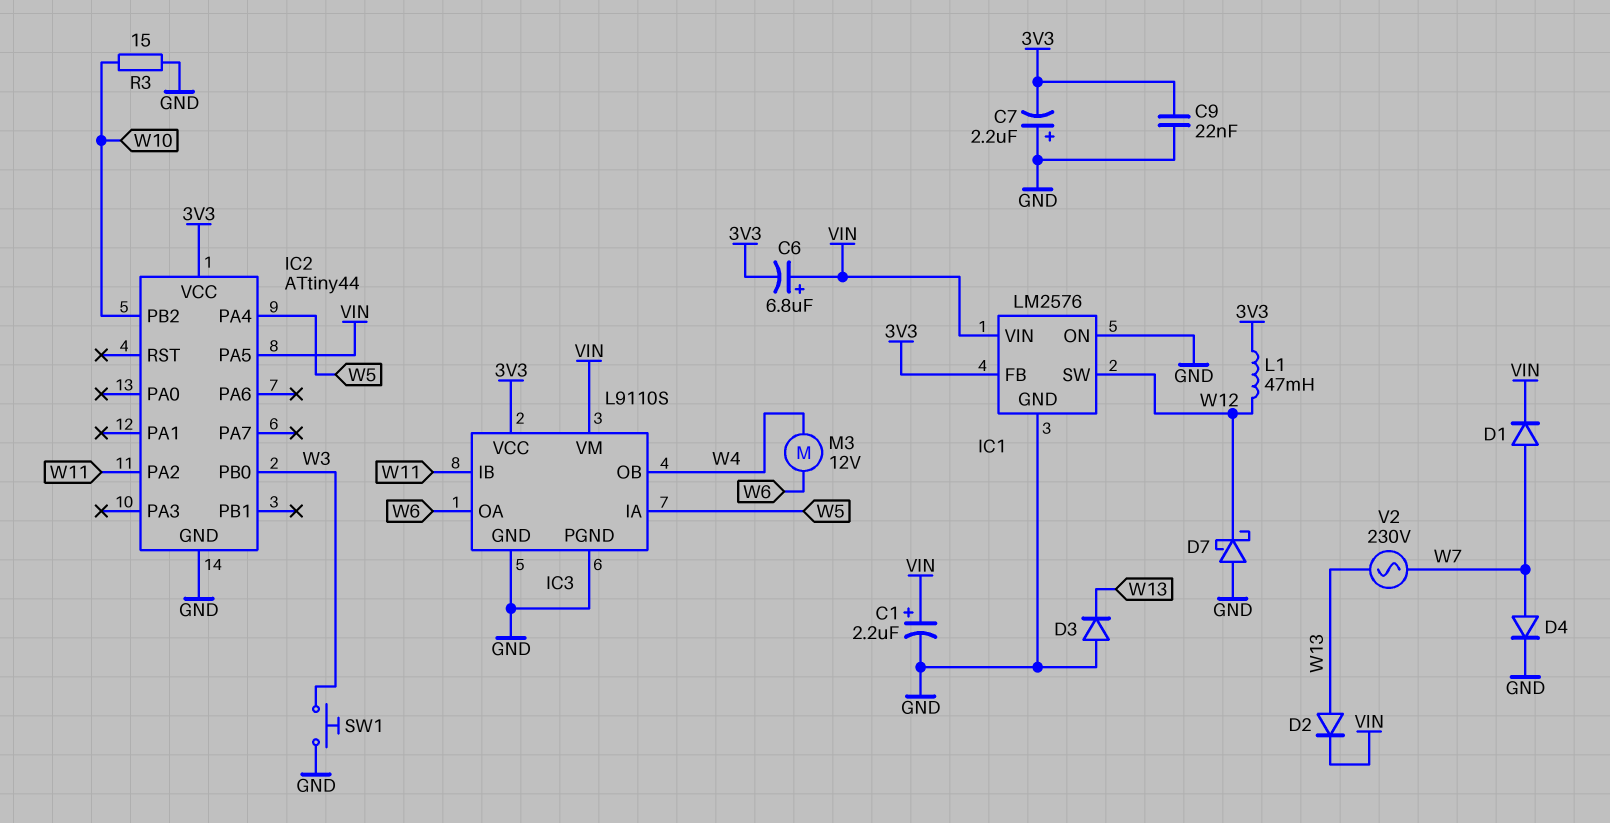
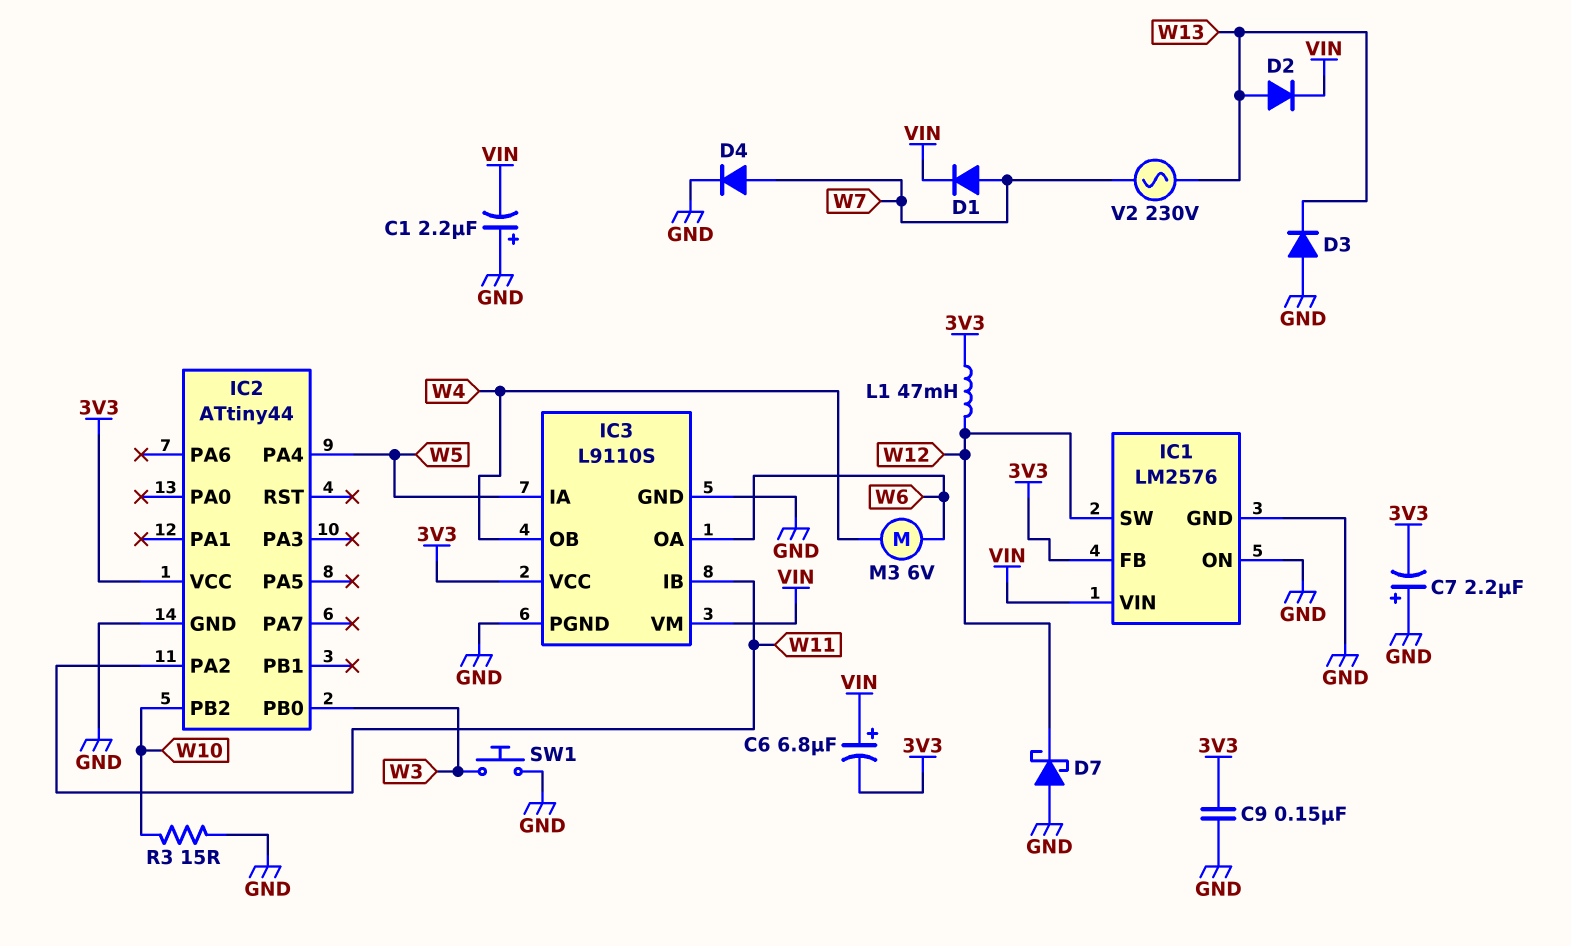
C1: 2.2uF (plus VIN, minus GND) -> 2.2uF (plus GND, minus VIN)
C9: 22nF (3V3, GND) -> 150nF (3V3, GND)
IC2 pin PA5: VIN -> none
M3: motor 12V (W4, W6) -> motor 6V (W4, W6)

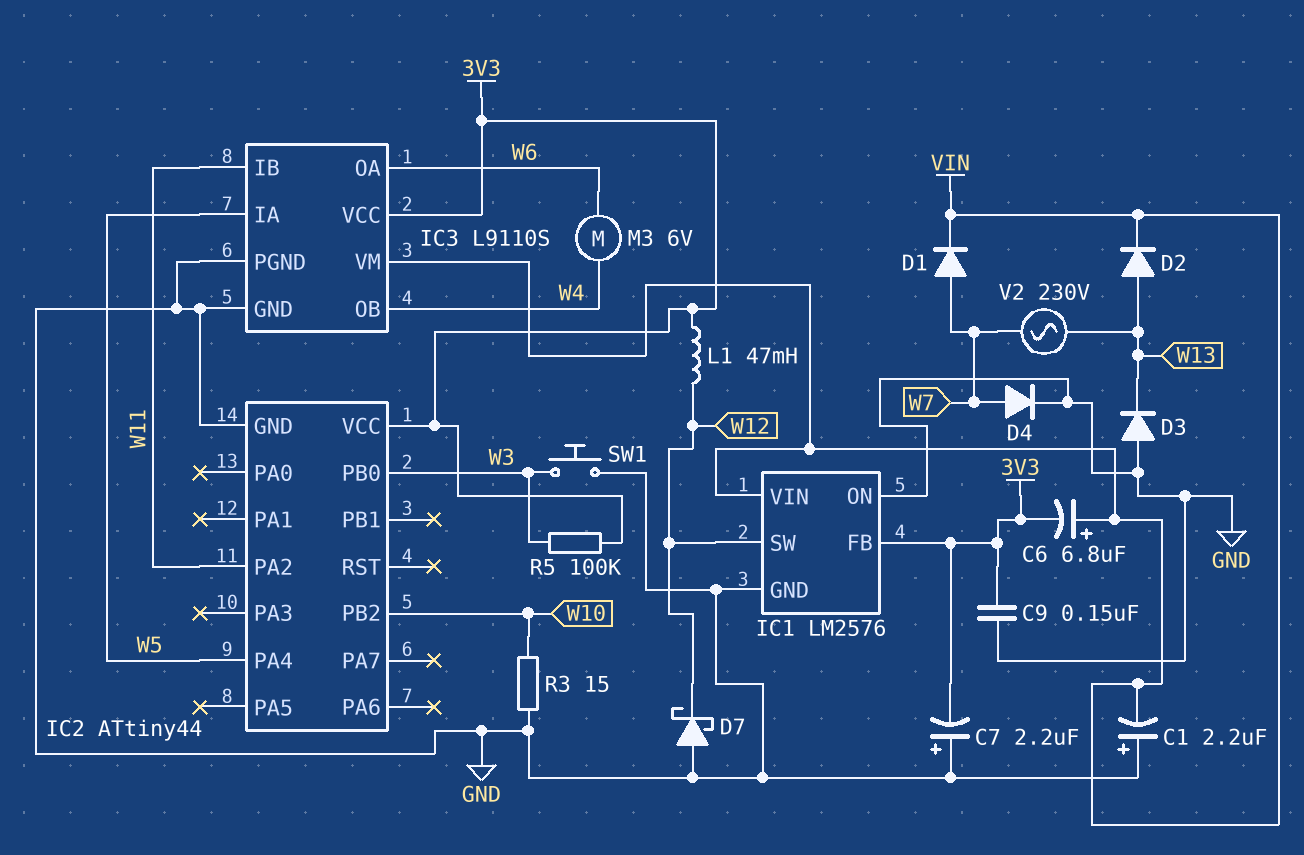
R5: none -> 100k (3V3, W3)

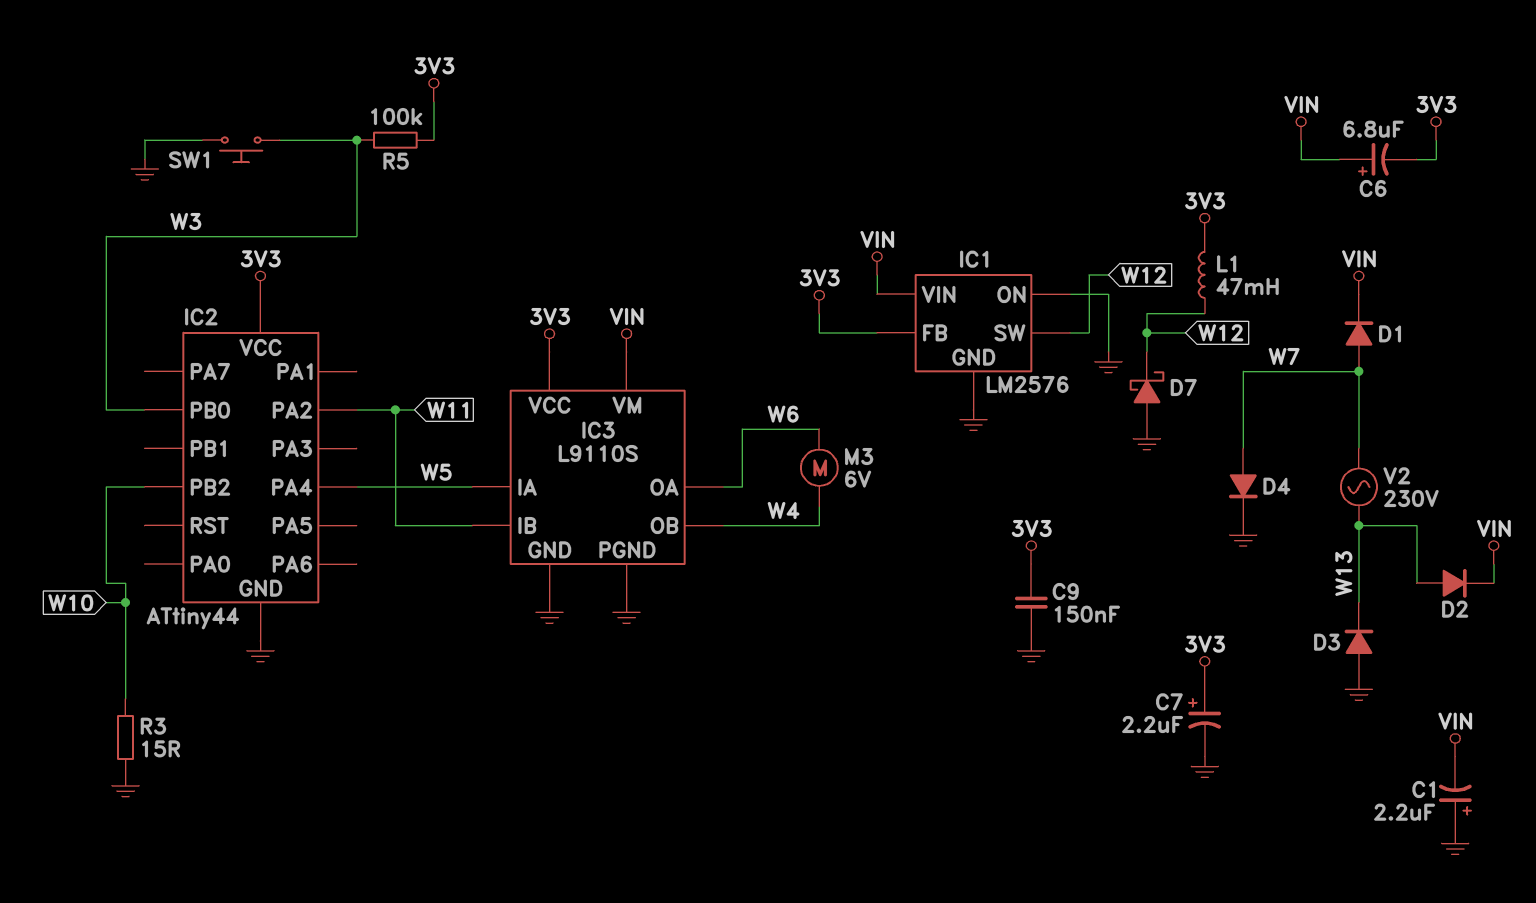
C7: 2.2uF (plus GND, minus 3V3) -> 2.2uF (plus 3V3, minus GND)

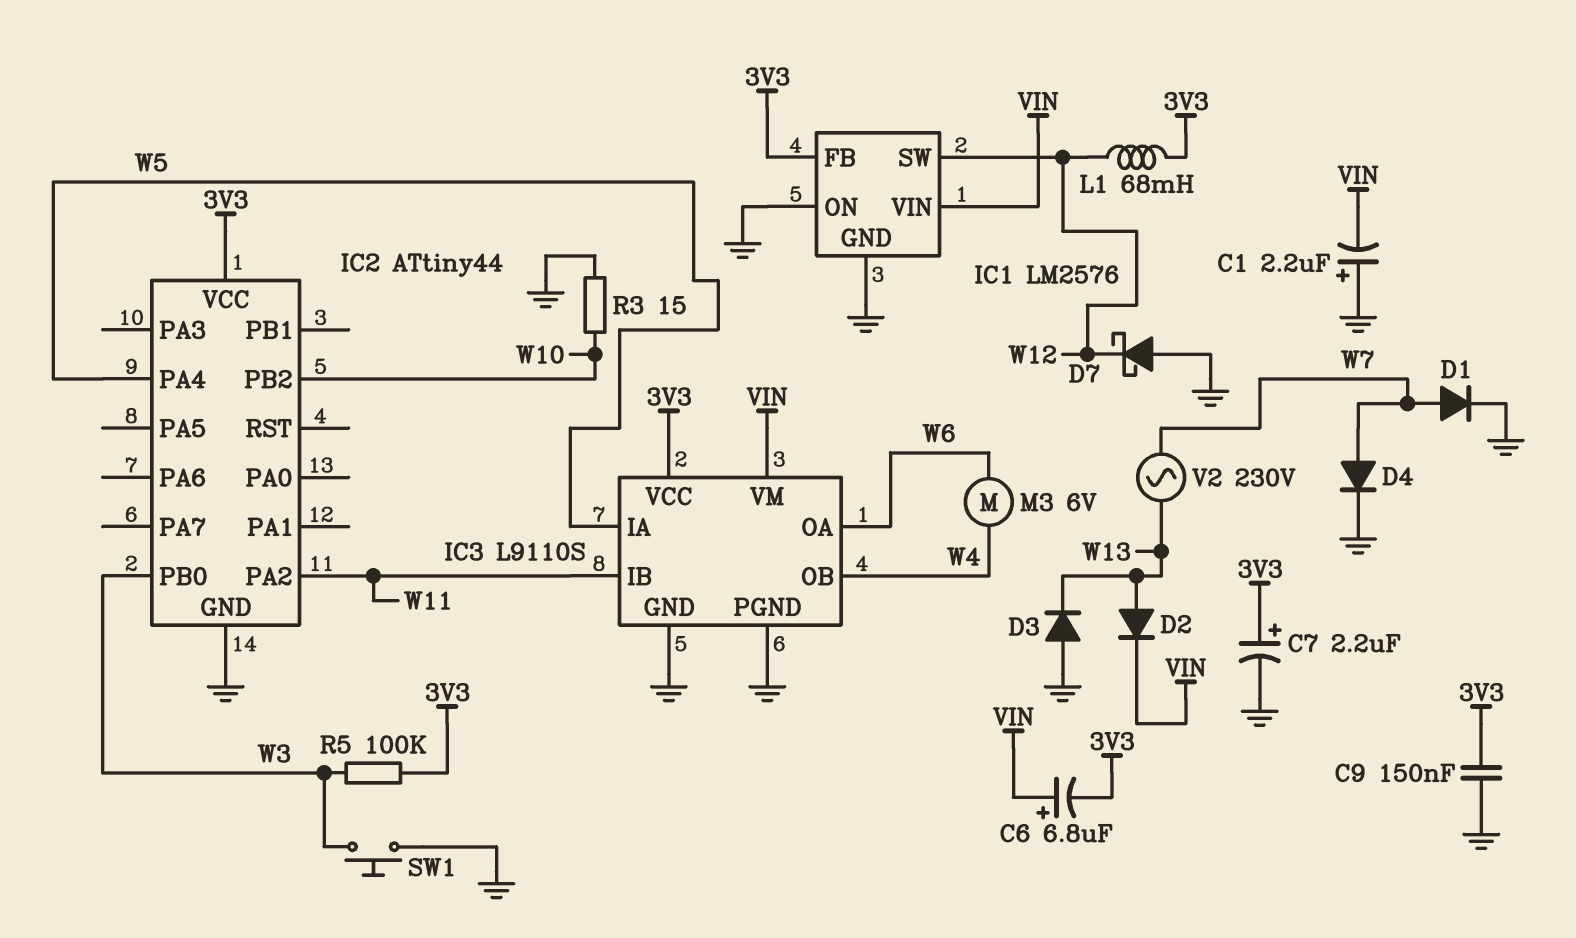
D1: diode (A W7, K VIN) -> diode (A W7, K GND)
L1: 47mH (3V3, W12) -> 68mH (3V3, W12)

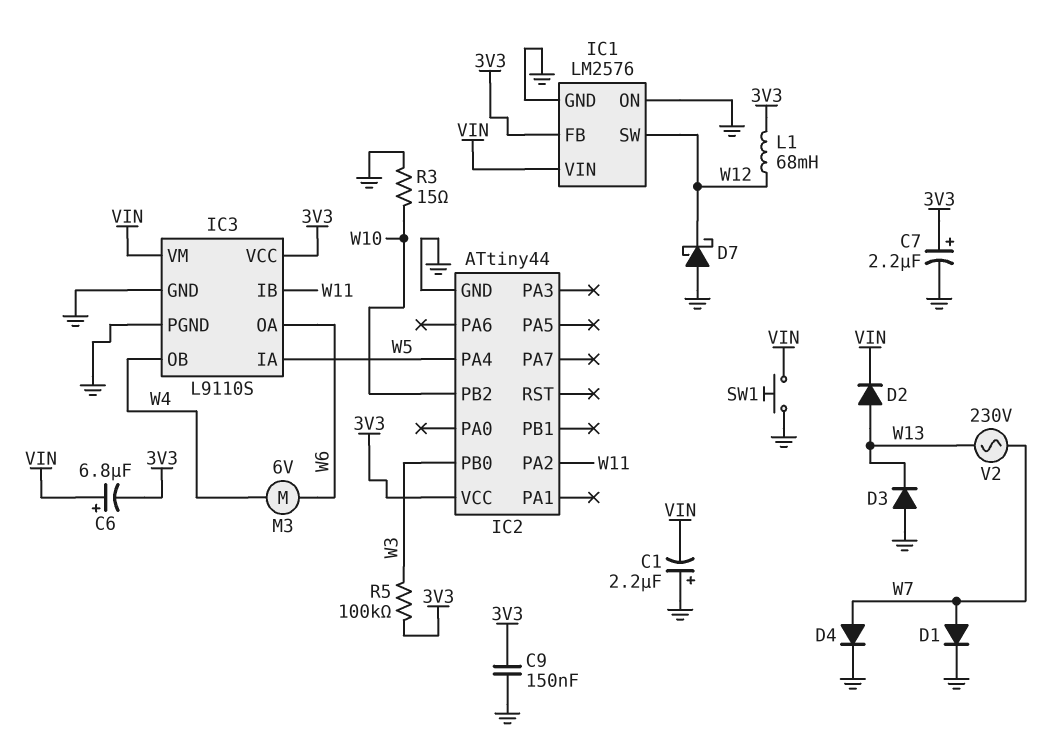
SW1: button (GND, W3) -> button (GND, VIN)

